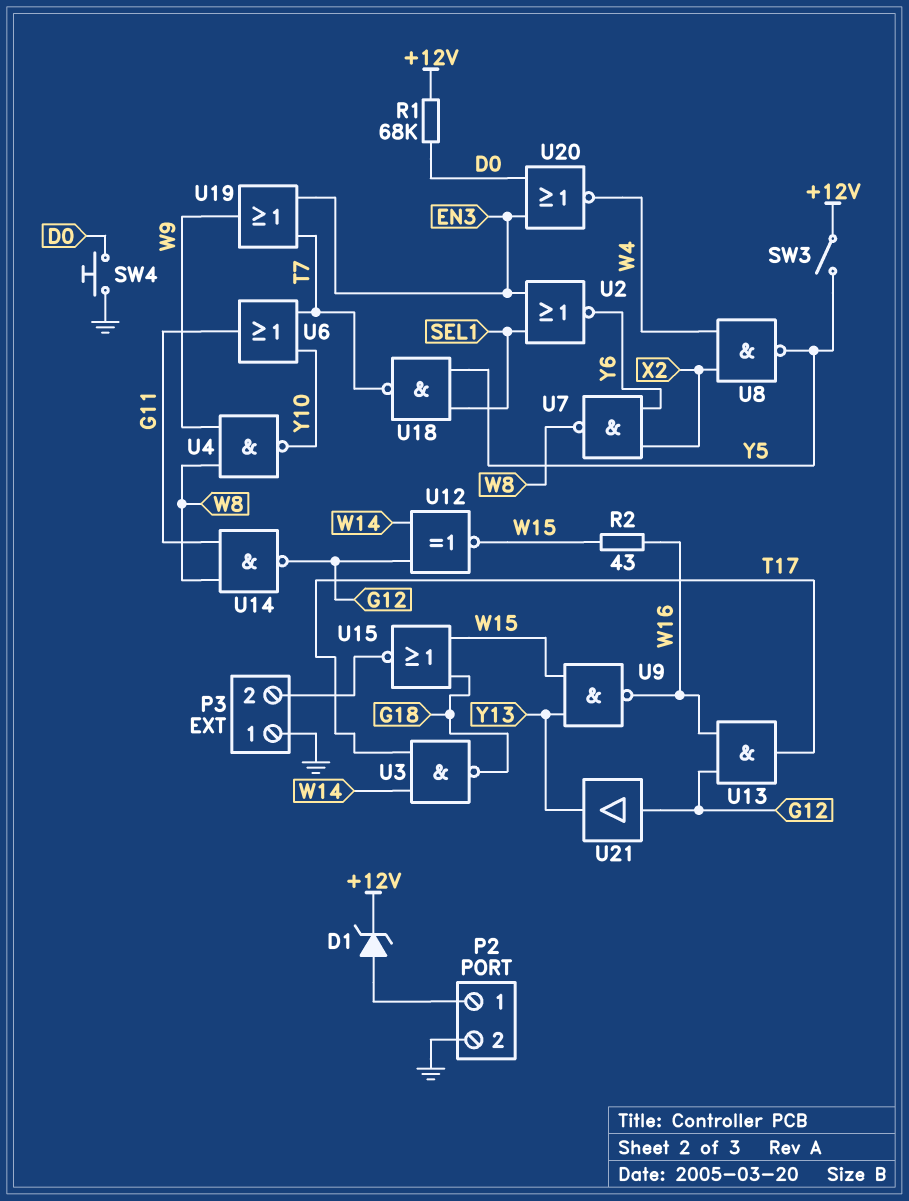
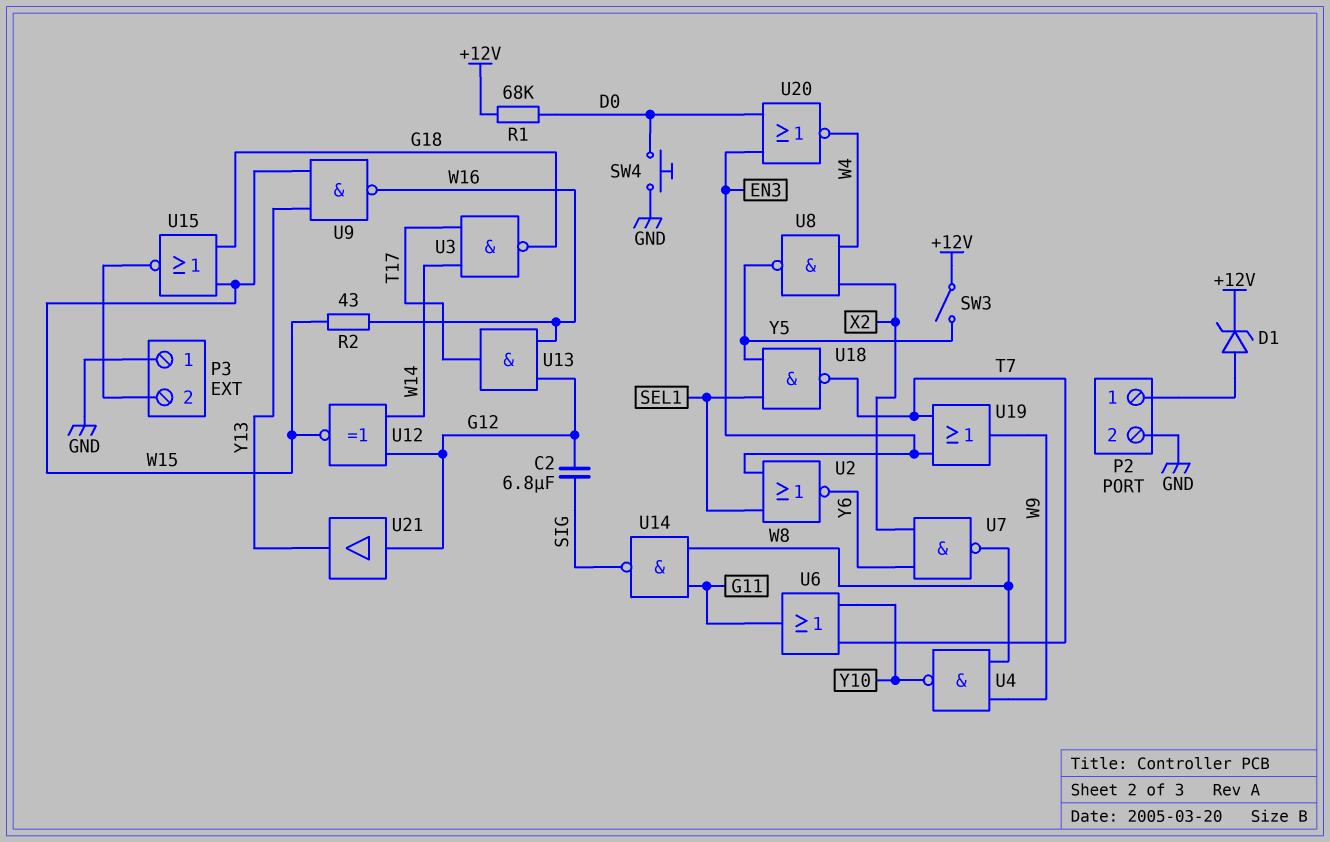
C2: none -> 6.8uF (G12, SIG)
U14: NAND (in G11, in W8, out G12) -> NAND (in G11, in W8, out SIG)

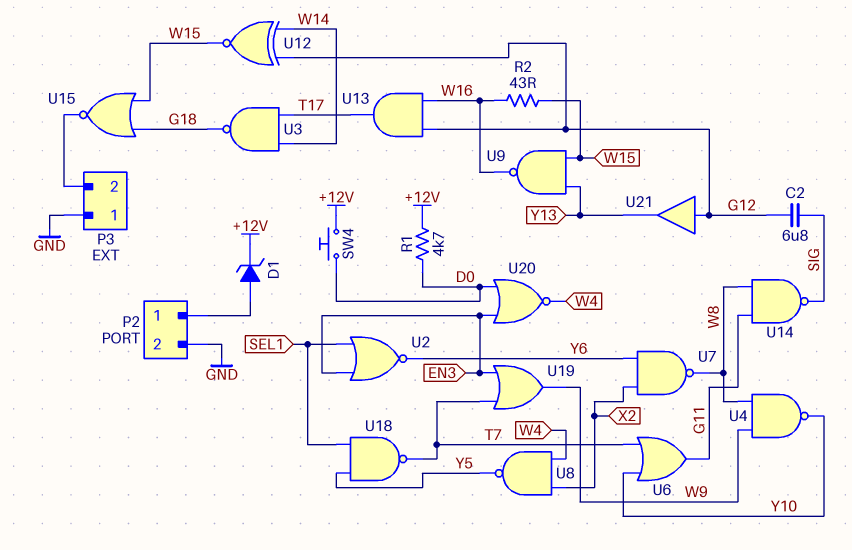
R1: 68k (+12V, D0) -> 4.7k (+12V, D0)
SW3: switch (+12V, Y5) -> none
SW4: button (D0, GND) -> button (+12V, D0)

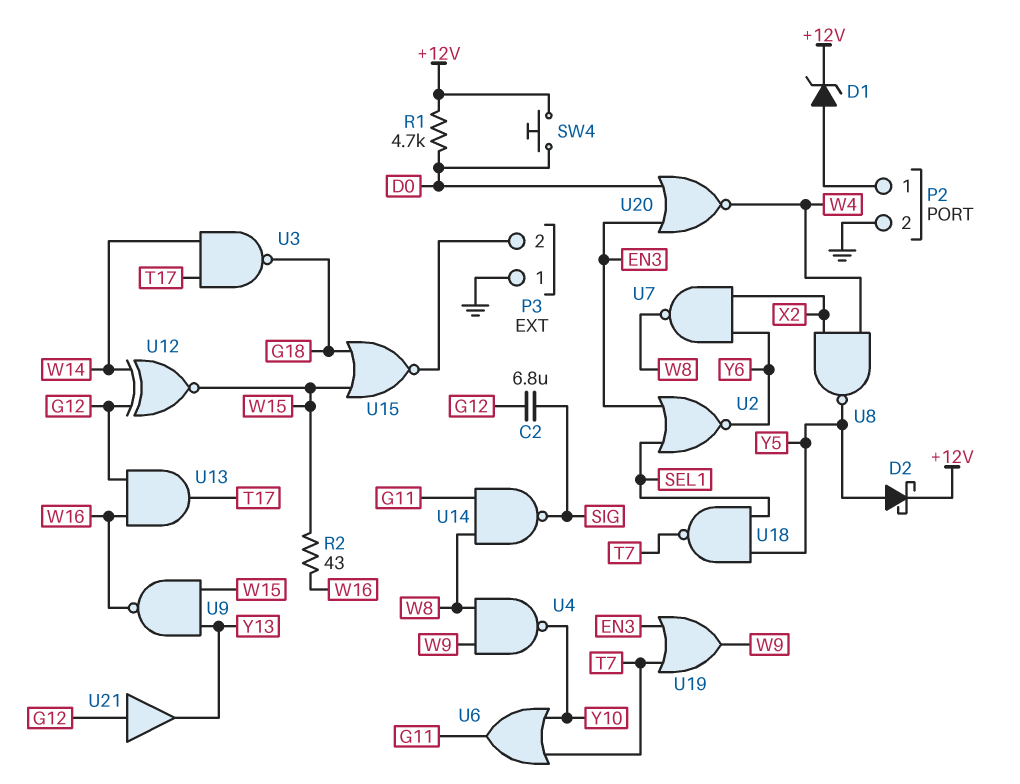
D2: none -> schottky (A Y5, K +12V)

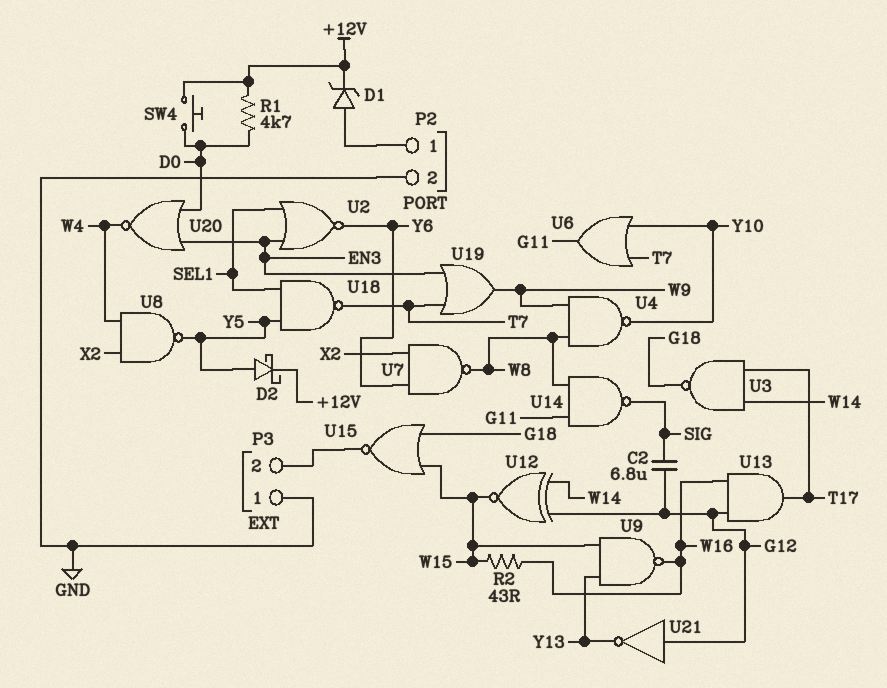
U21: buffer (in G12, out Y13) -> NOT (in G12, out Y13)

